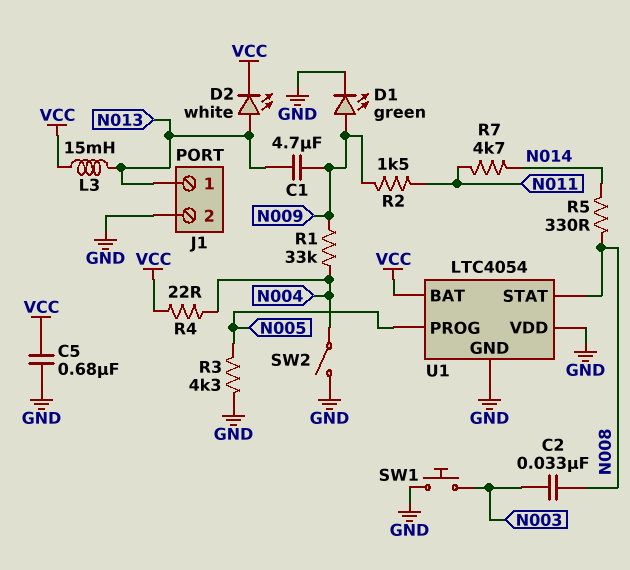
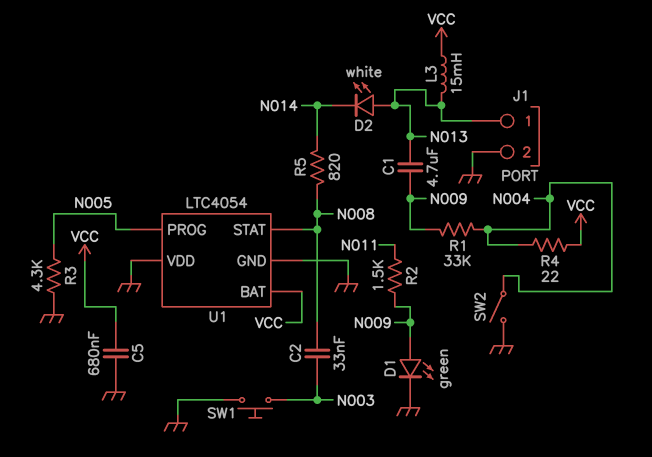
D2: LED white (A N013, K VCC) -> LED white (A N013, K N014)
R5: 330 (N008, N014) -> 820 (N008, N014)
R7: 4.7k (N011, N014) -> none

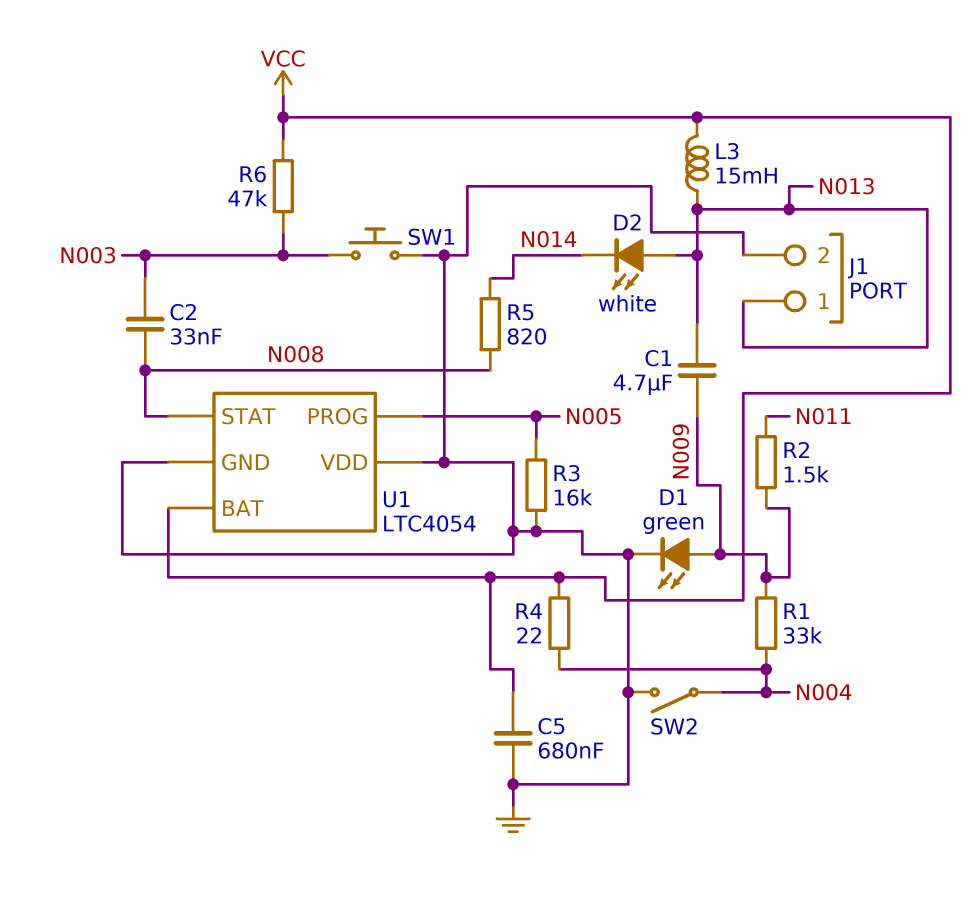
R3: 4.3k (GND, N005) -> 16k (GND, N005)
R6: none -> 47k (N003, VCC)

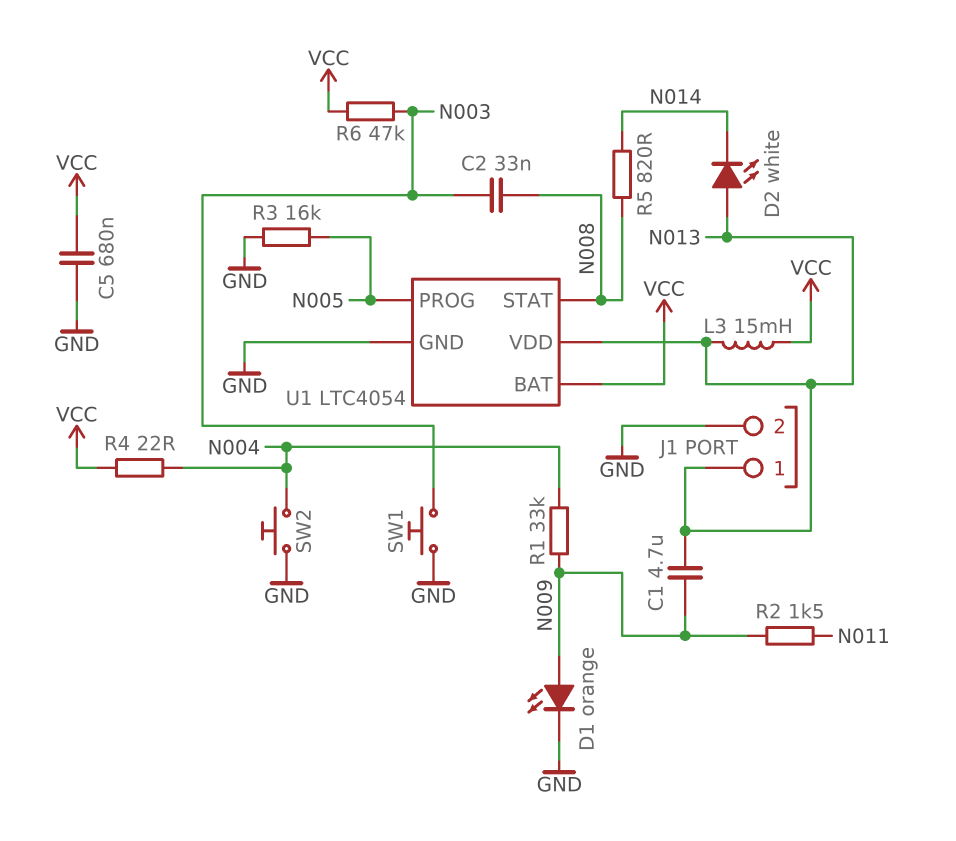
D1: LED green (A N009, K GND) -> LED orange (A N009, K GND)
SW2: switch (GND, N004) -> button (GND, N004)
U1 pin VDD: GND -> N013

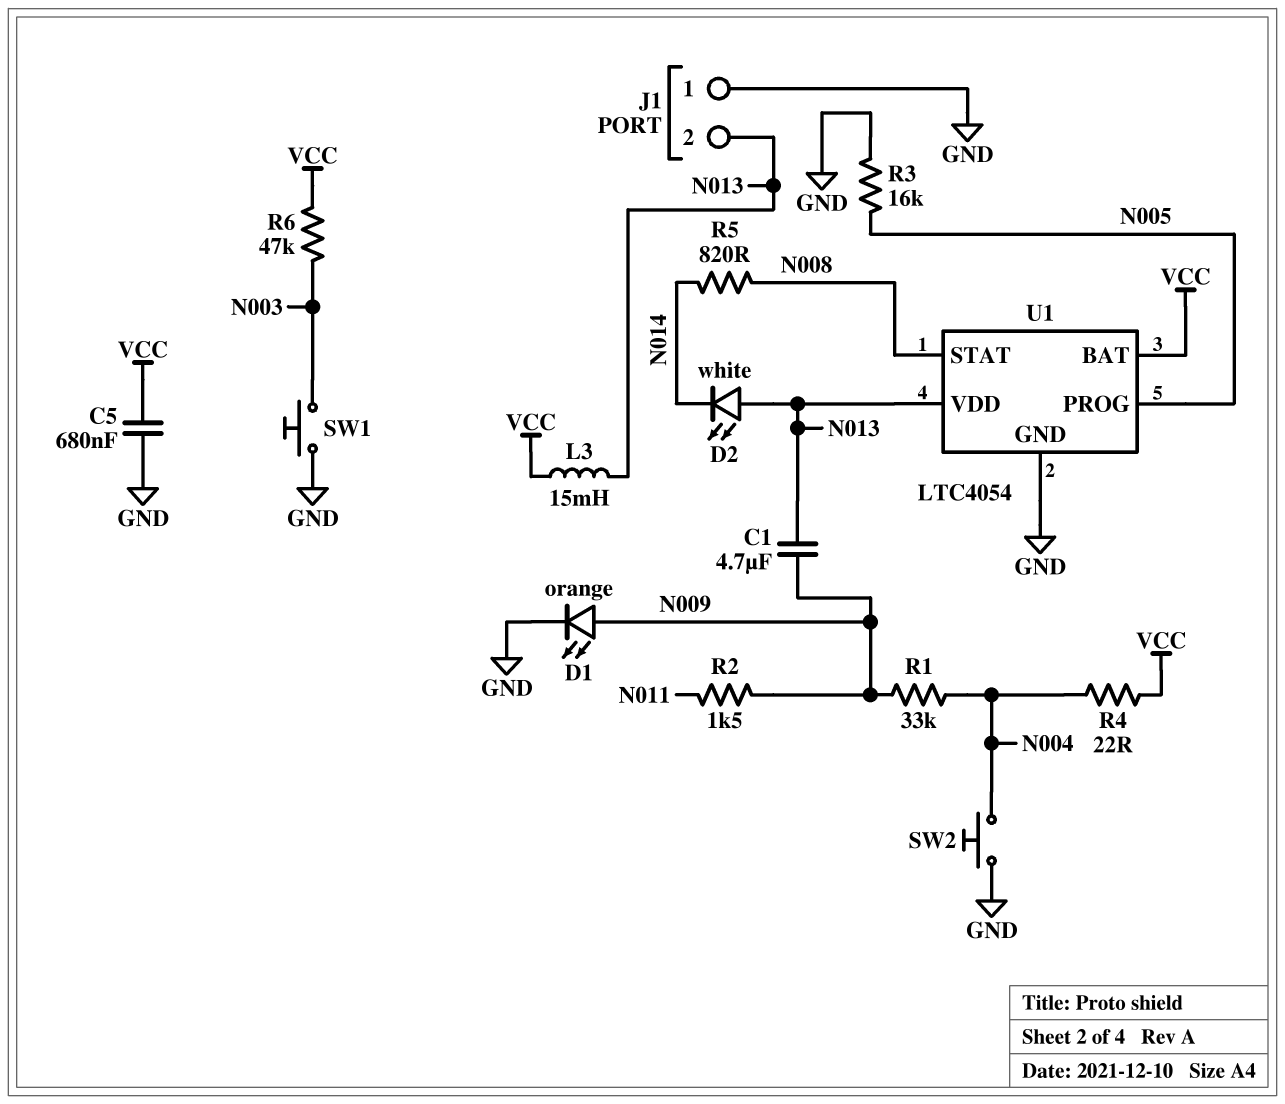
C2: 33nF (N003, N008) -> none
J1 pin 1: N013 -> GND
J1 pin 2: GND -> N013

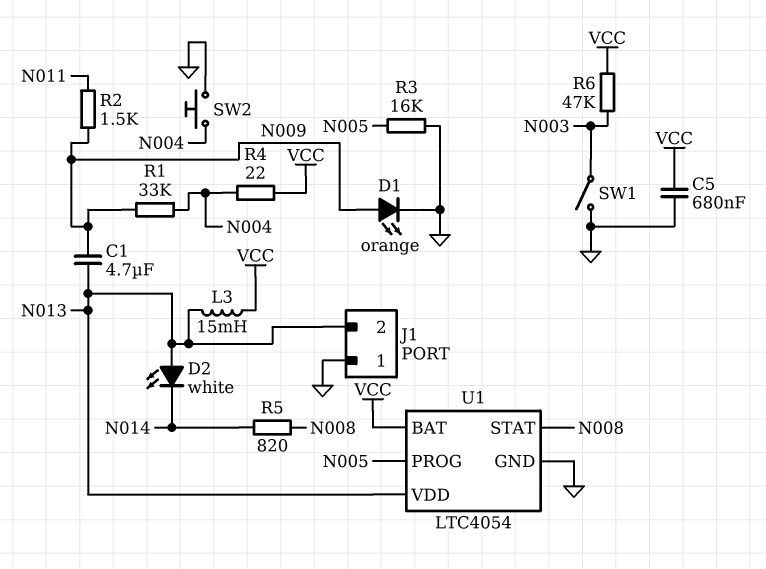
SW1: button (GND, N003) -> switch (GND, N003)

